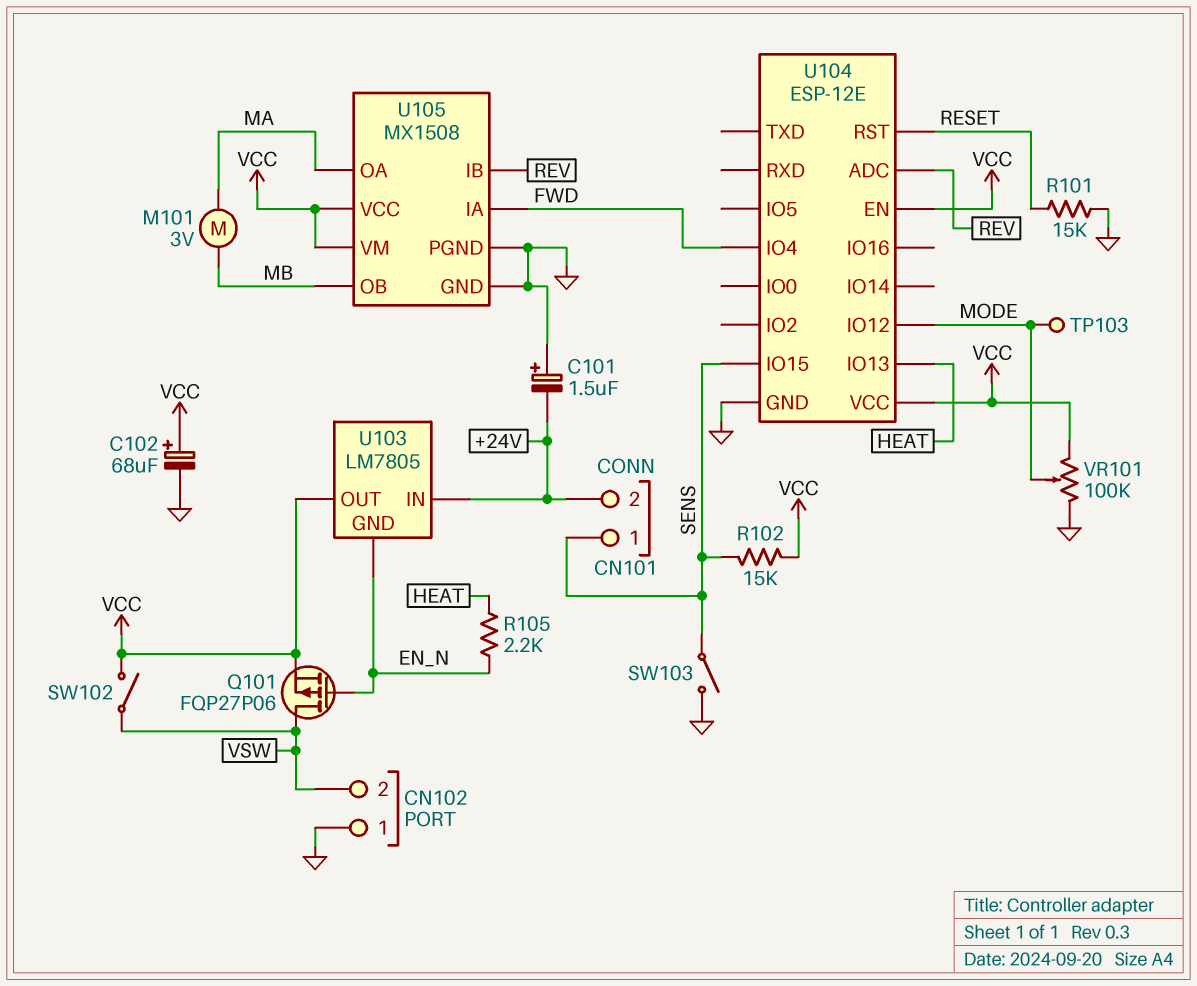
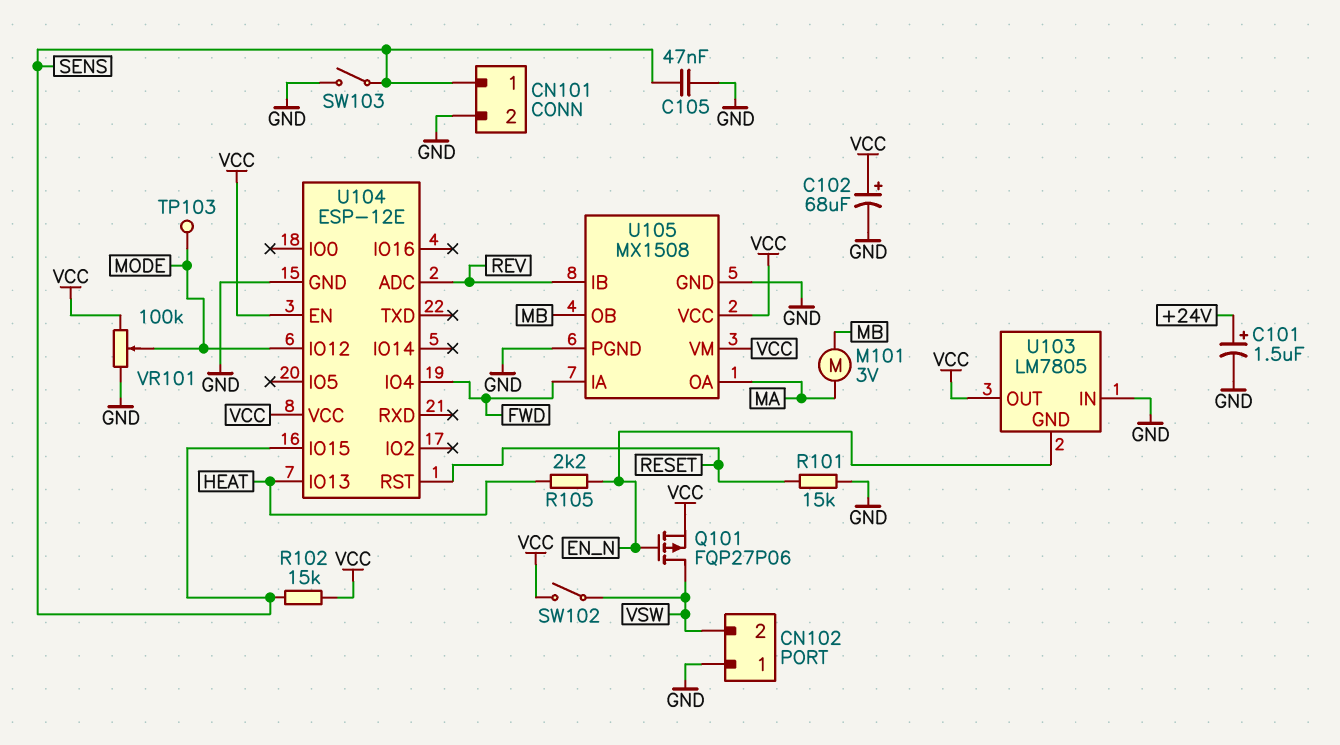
C101: 1.5uF (plus GND, minus +24V) -> 1.5uF (plus +24V, minus GND)
C105: none -> 47nF (GND, SENS)
CN101 pin 2: +24V -> GND
U103 pin IN: +24V -> GND

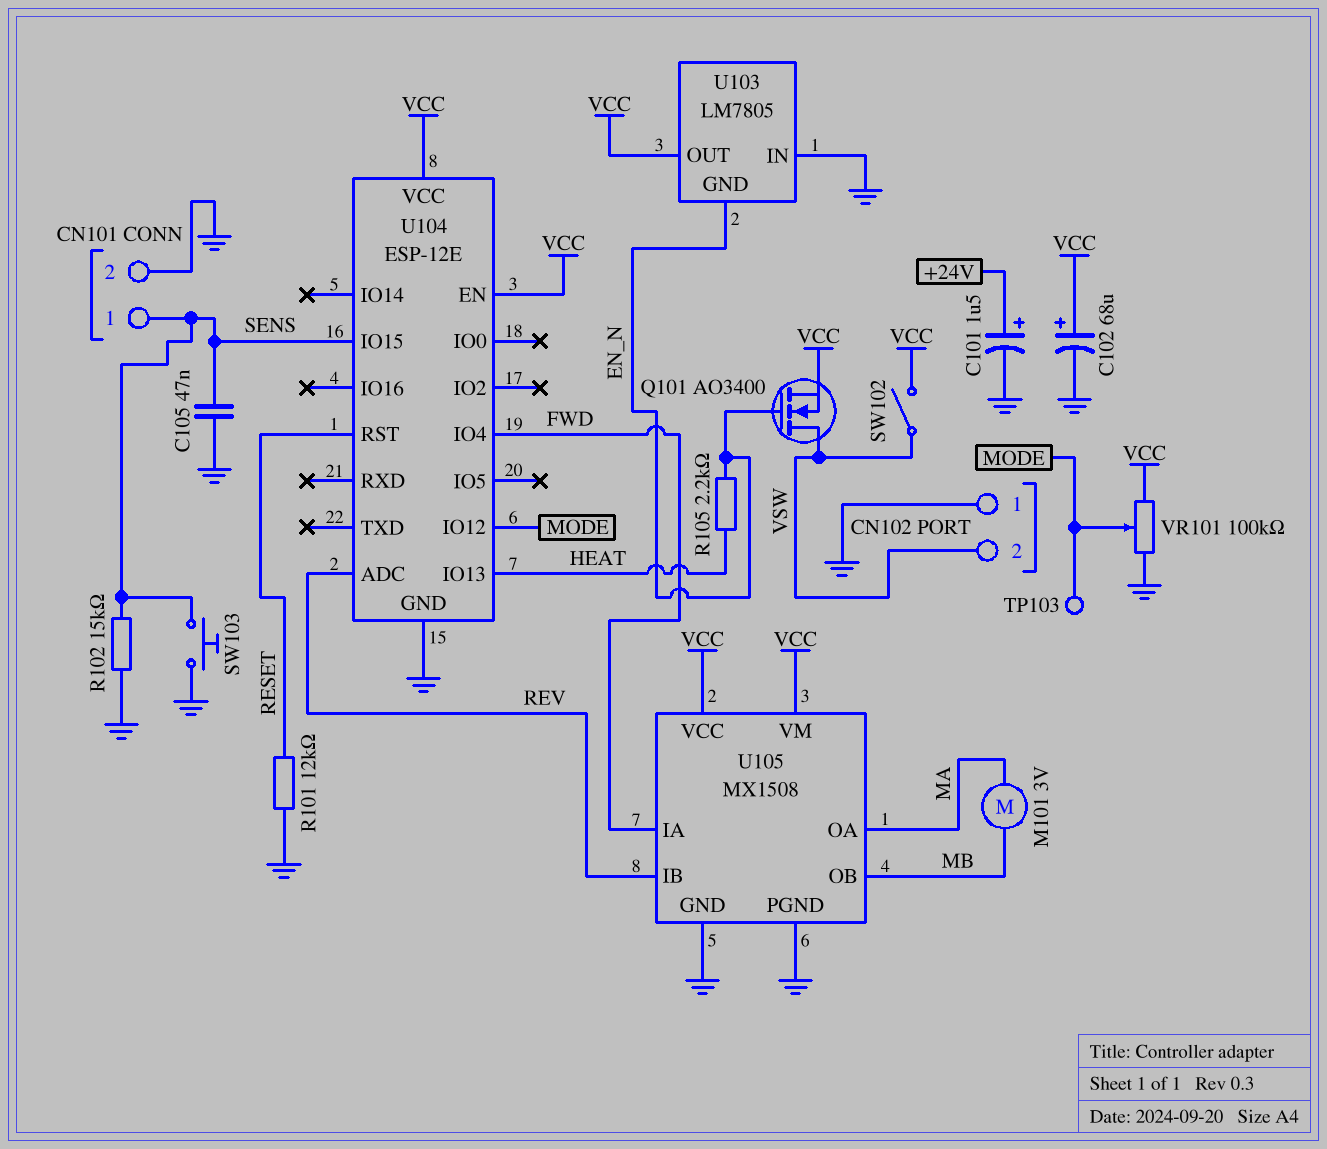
Q101: PMOS FQP27P06 (G EN_N, D VSW, S VCC) -> NMOS AO3400 (G EN_N, D VSW, S VCC)
R101: 15k (GND, RESET) -> 12k (GND, RESET)
R102: 15k (SENS, VCC) -> 15k (GND, SENS)
SW103: switch (GND, SENS) -> button (GND, SENS)

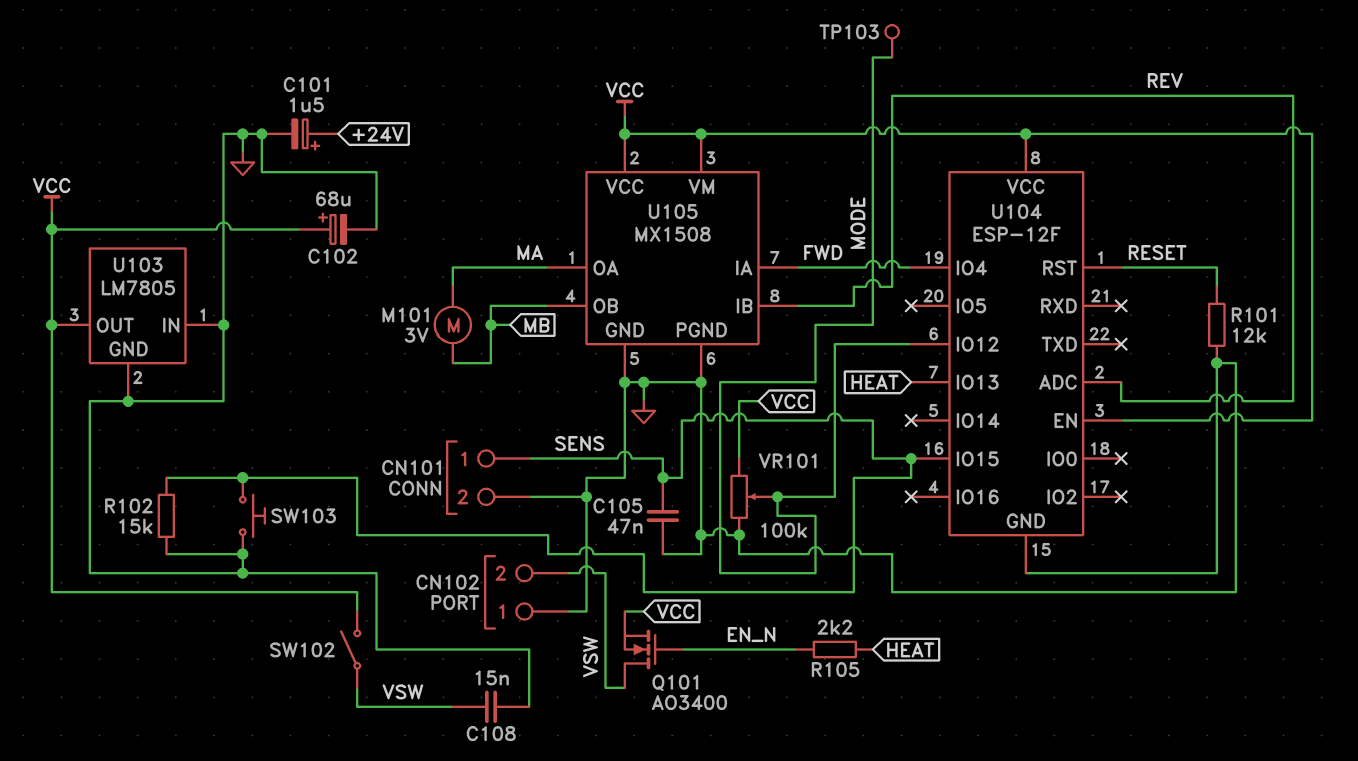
C108: none -> 15nF (GND, VSW)
U103 pin GND: EN_N -> GND
U104: ESP-12E -> ESP-12F

